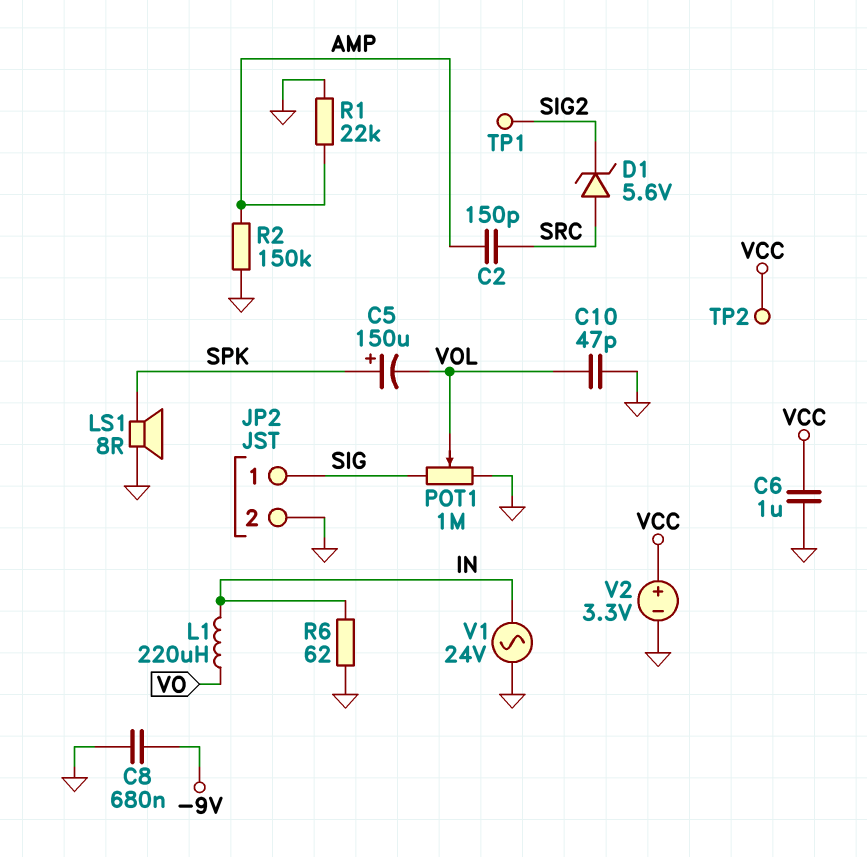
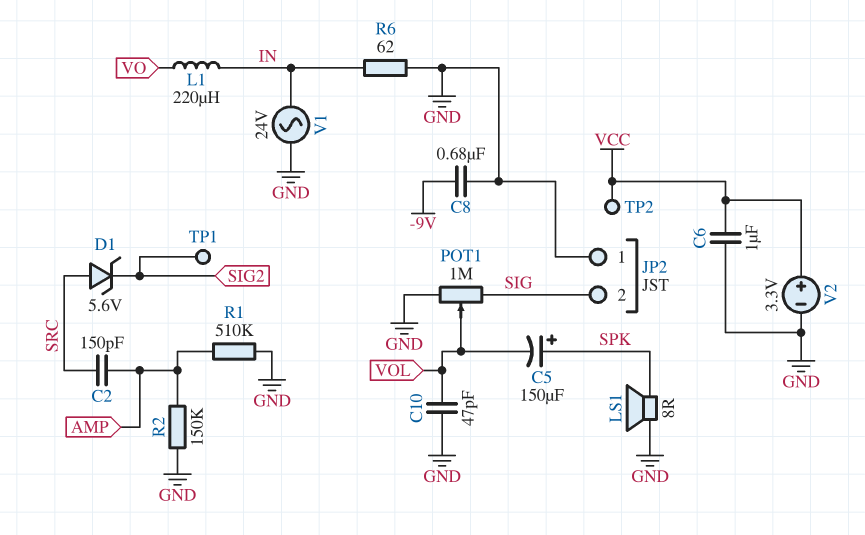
JP2 pin 1: SIG -> GND
JP2 pin 2: GND -> SIG
R1: 22k (AMP, GND) -> 510k (AMP, GND)

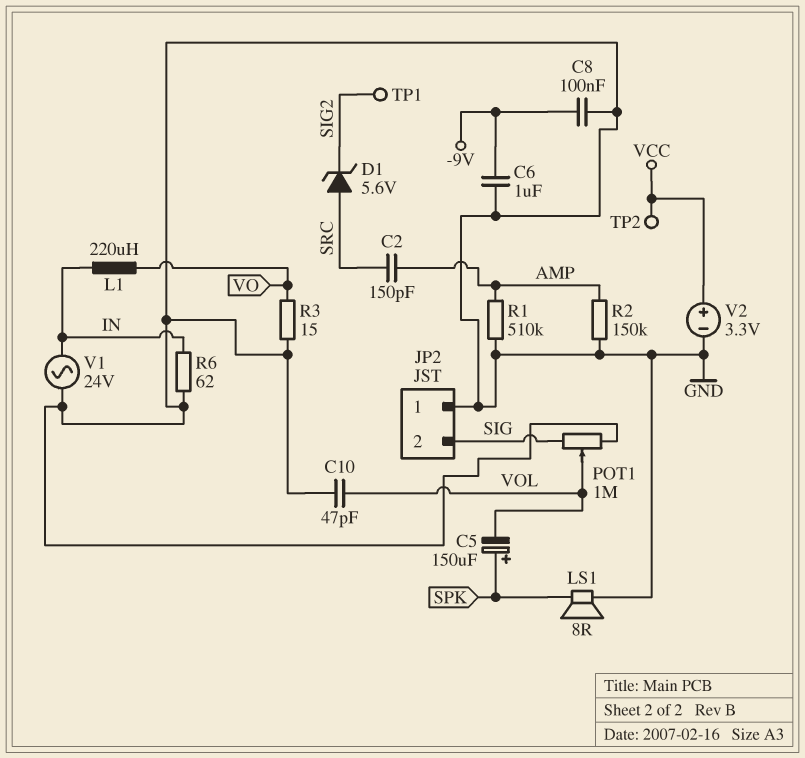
C6: 1uF (GND, VCC) -> 1uF (-9V, GND)
C8: 680nF (-9V, GND) -> 100nF (-9V, GND)
R3: none -> 15 (GND, VO)

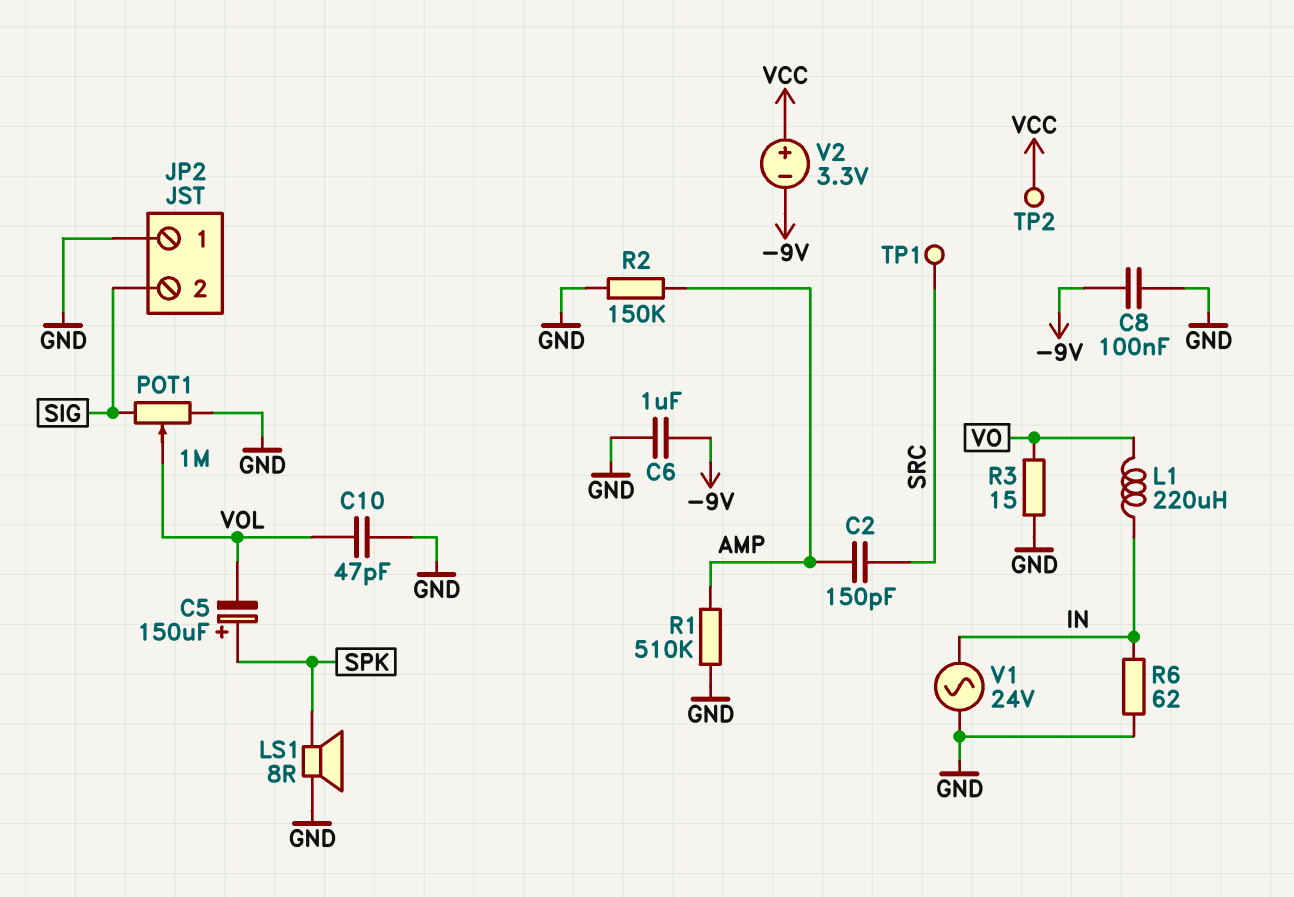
D1: zener 5.6V (A SRC, K SIG2) -> none
TP1: test point (SIG2) -> test point (SRC)
V2: 3.3V (plus VCC, minus GND) -> 3.3V (plus VCC, minus -9V)

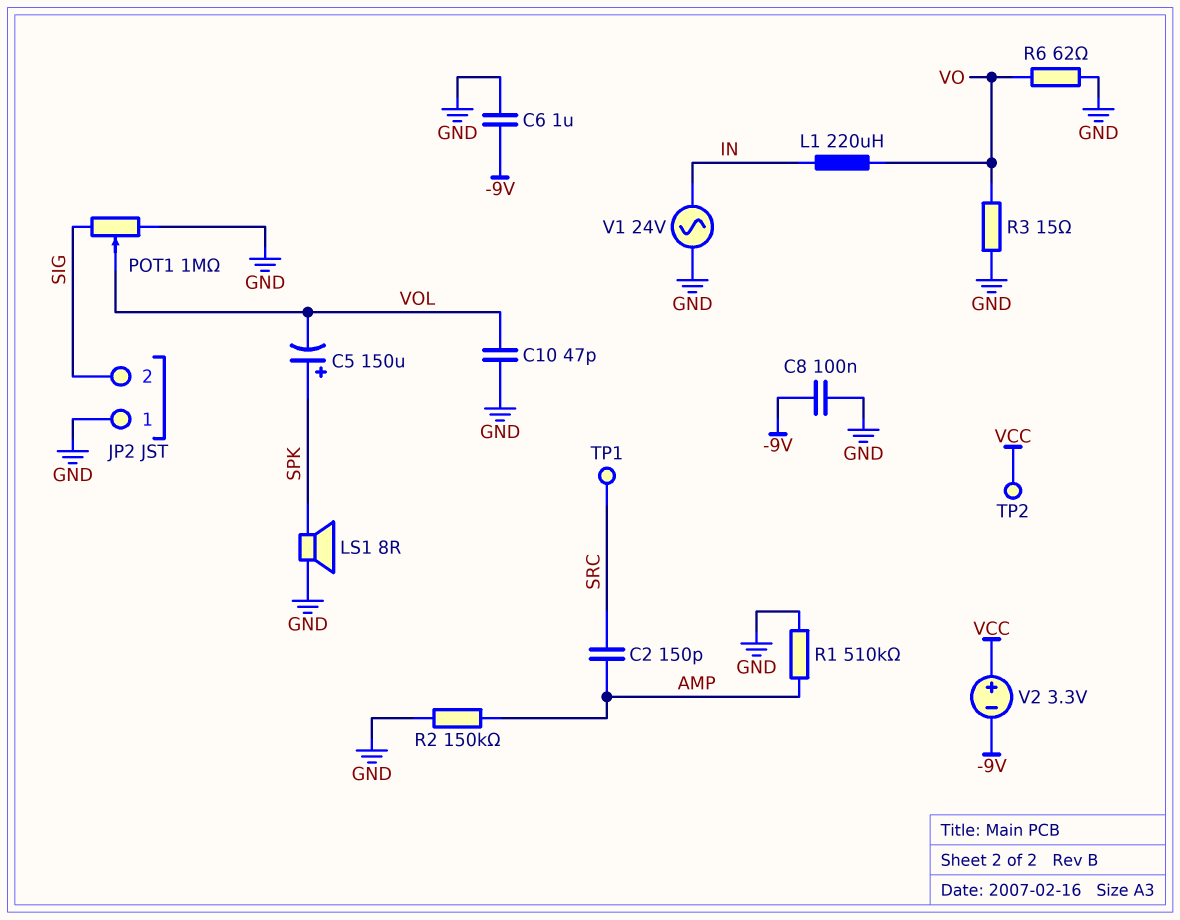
R6: 62 (GND, IN) -> 62 (GND, VO)

